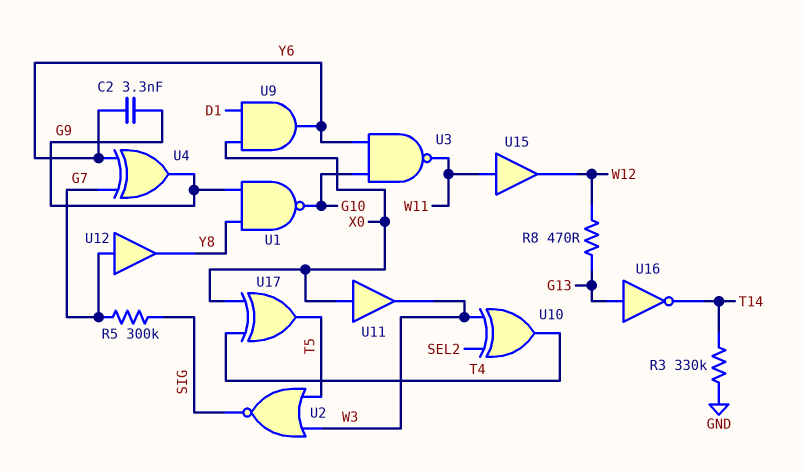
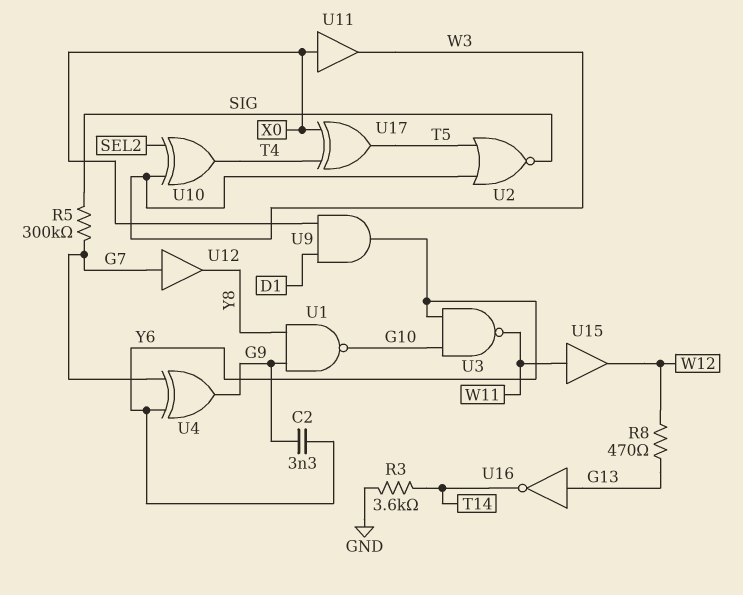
R3: 330k (GND, T14) -> 3.6k (GND, T14)

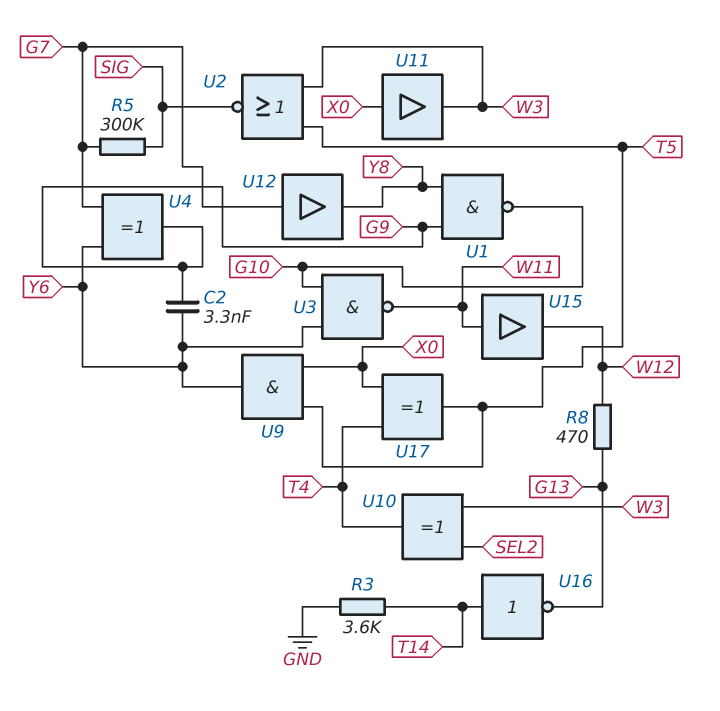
U9: AND (in D1, in X0, out Y6) -> AND (in T5, in X0, out Y6)
U16: NOT (in G13, out T14) -> NOT (in T14, out G13)

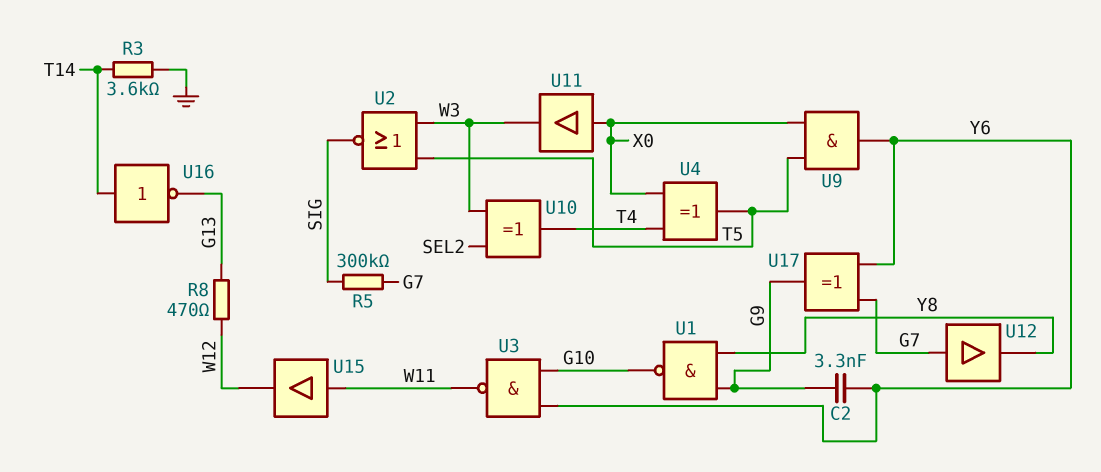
U4: XOR (in G7, in Y6, out G9) -> XOR (in T4, in X0, out T5)
U17: XOR (in T4, in X0, out T5) -> XOR (in G7, in Y6, out G9)

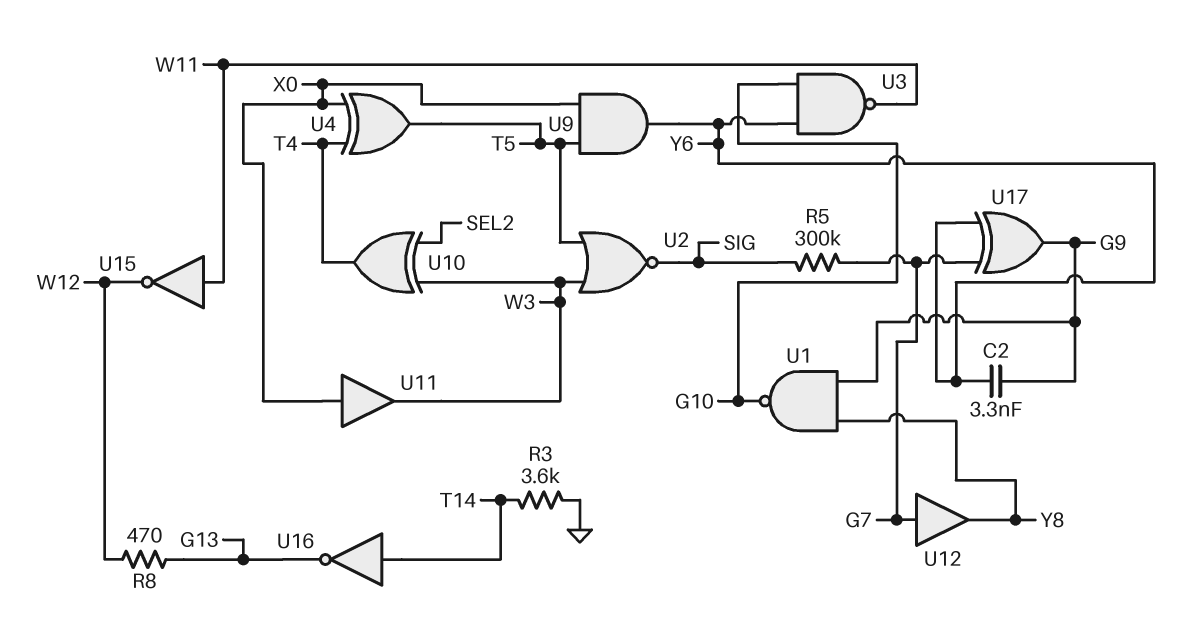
U15: buffer (in W11, out W12) -> NOT (in W11, out W12)

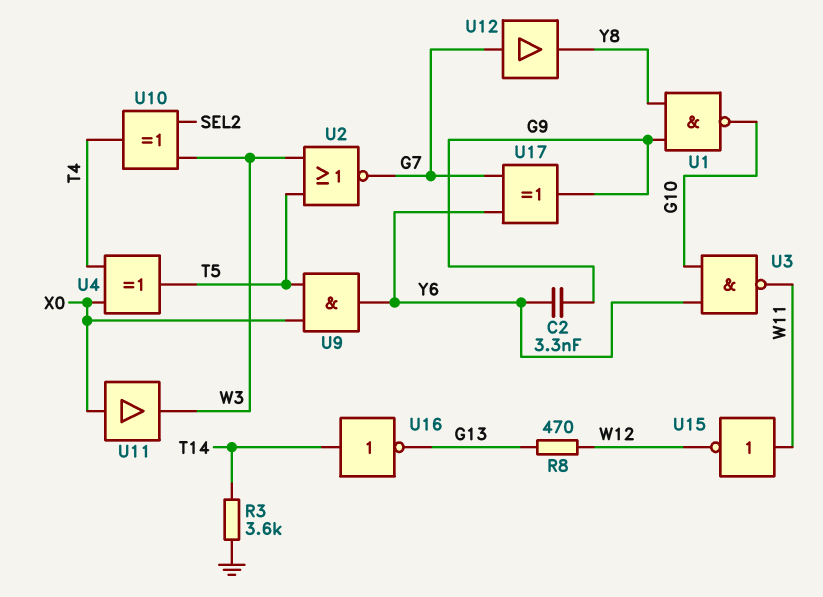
R5: 300k (G7, SIG) -> none
U2: NOR (in T5, in W3, out SIG) -> NOR (in T5, in W3, out G7)

